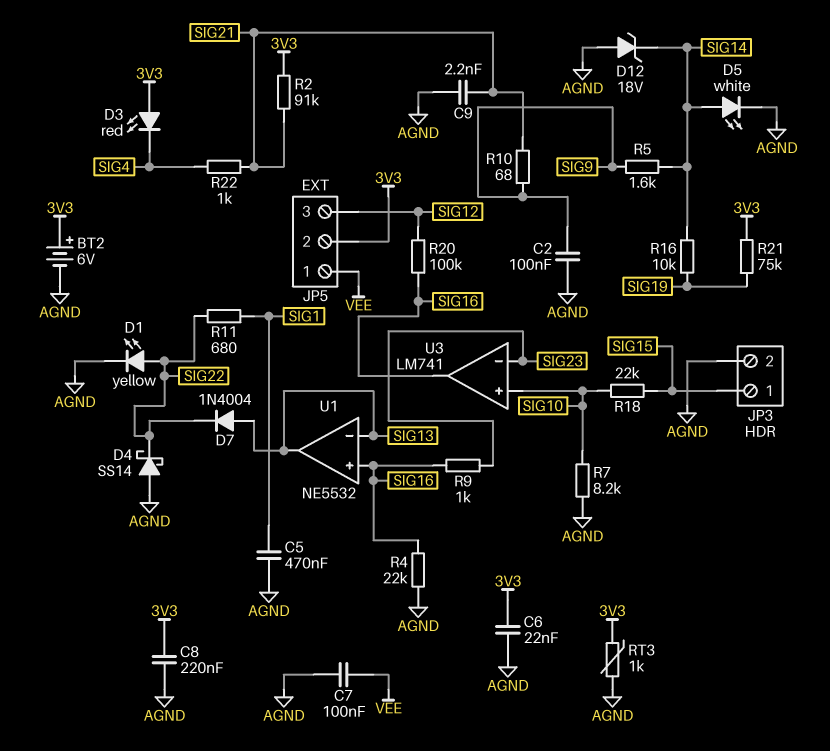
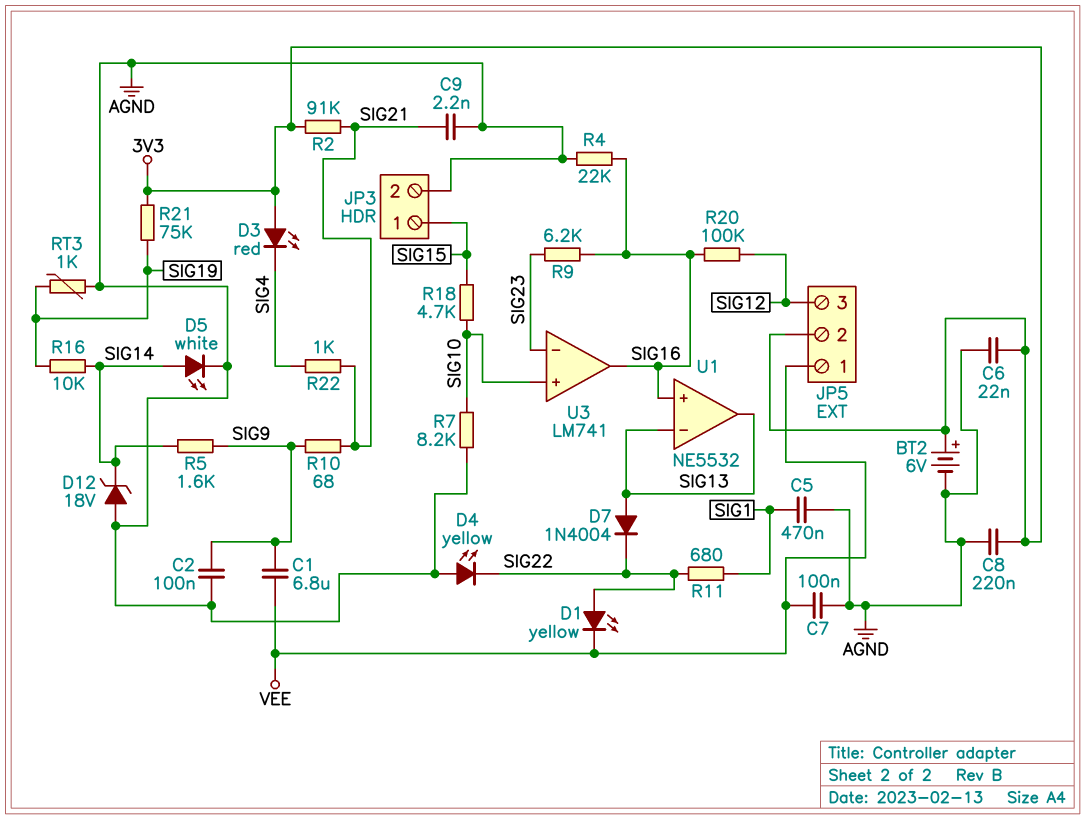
C1: none -> 6.8uF (SIG9, VEE)
D1: LED yellow (A SIG22, K AGND) -> LED yellow (A SIG22, K VEE)
D4: schottky SS14 (A AGND, K SIG22) -> LED yellow (A AGND, K SIG22)
R9: 1k (SIG16, SIG23) -> 6.2k (SIG16, SIG23)
R18: 22k (SIG10, SIG15) -> 4.7k (SIG10, SIG15)
RT3: 1k (3V3, AGND) -> 1k (AGND, SIG19)

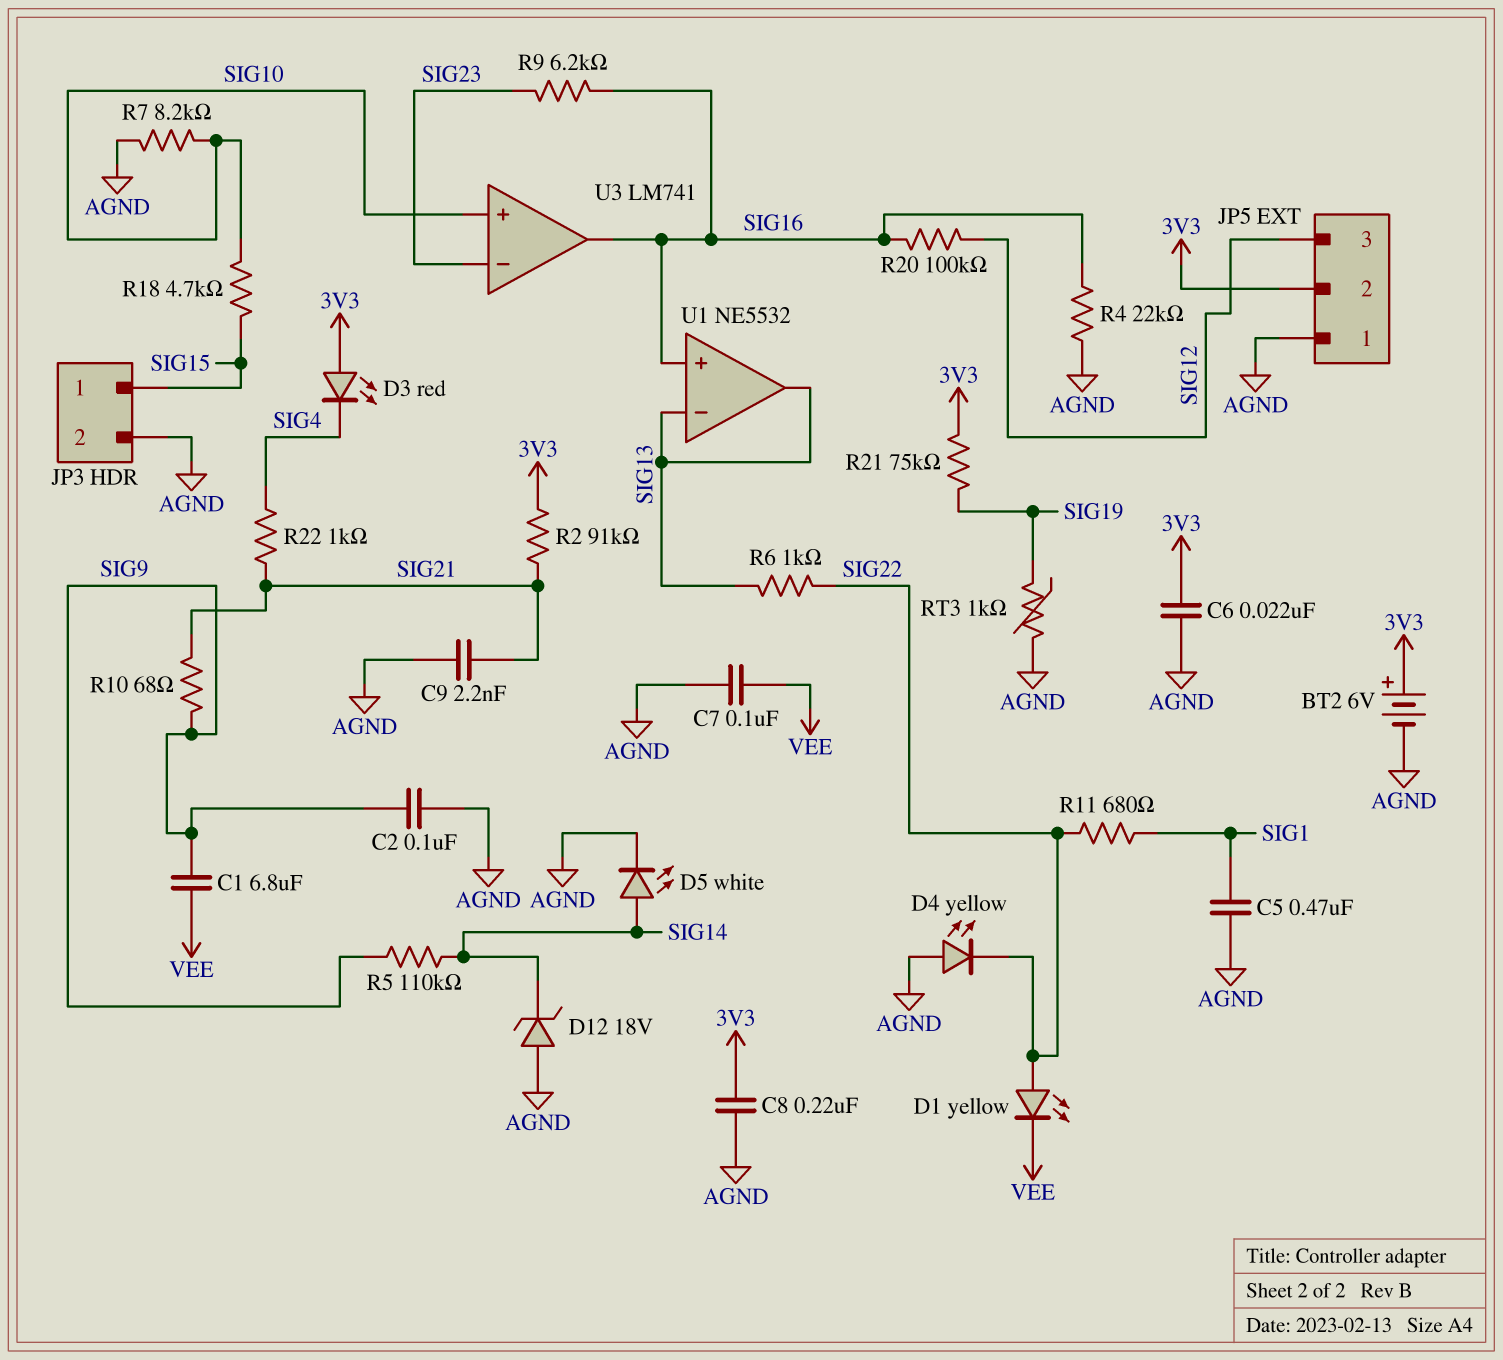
D7: diode 1N4004 (A SIG13, K SIG22) -> none
JP5 pin 1: VEE -> AGND
R5: 1.6k (SIG9, SIG14) -> 110k (SIG9, SIG14)
R6: none -> 1k (SIG13, SIG22)
R16: 10k (SIG14, SIG19) -> none

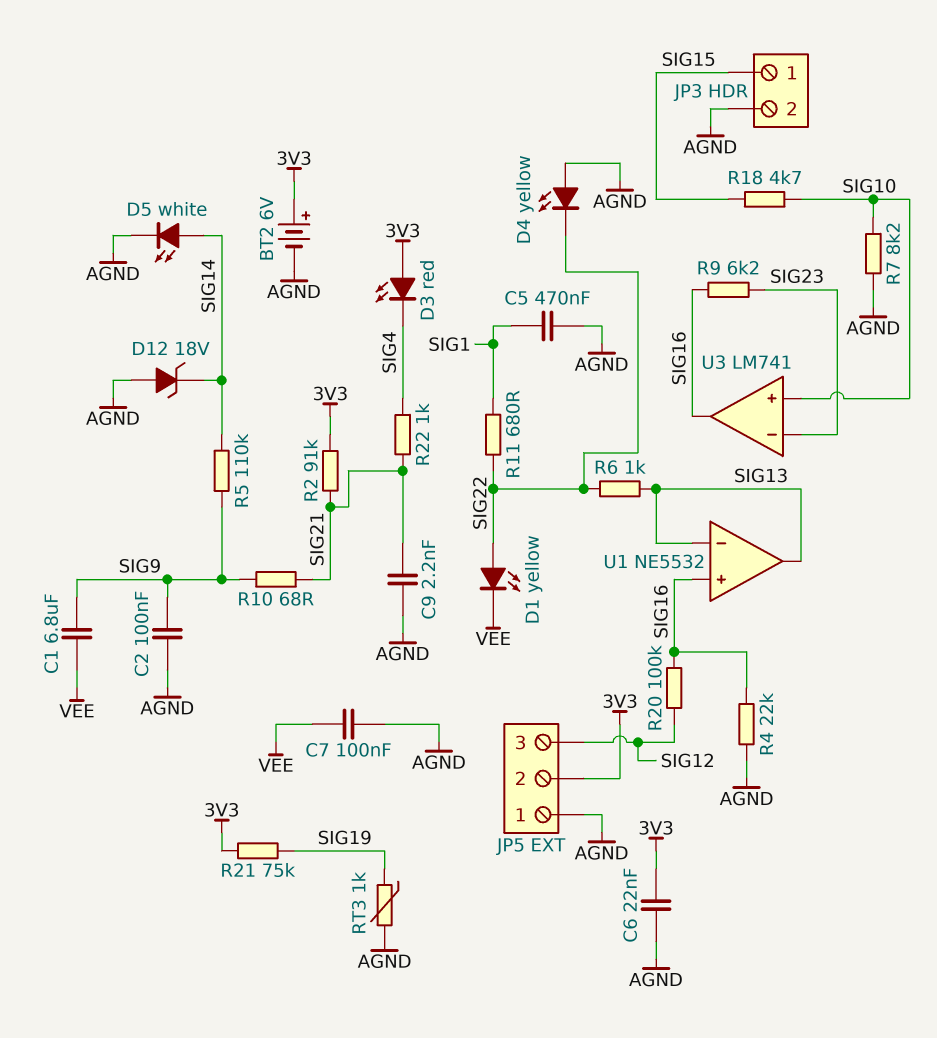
C8: 220nF (3V3, AGND) -> none

